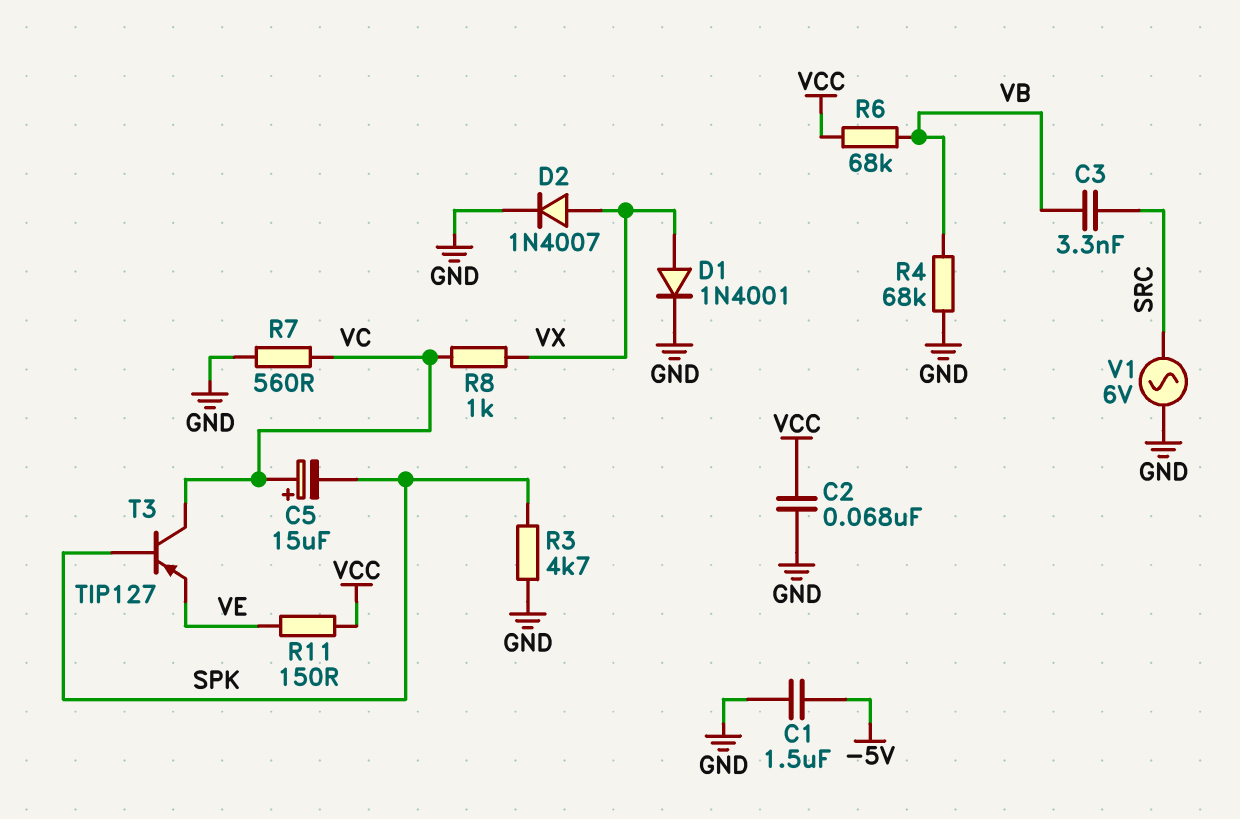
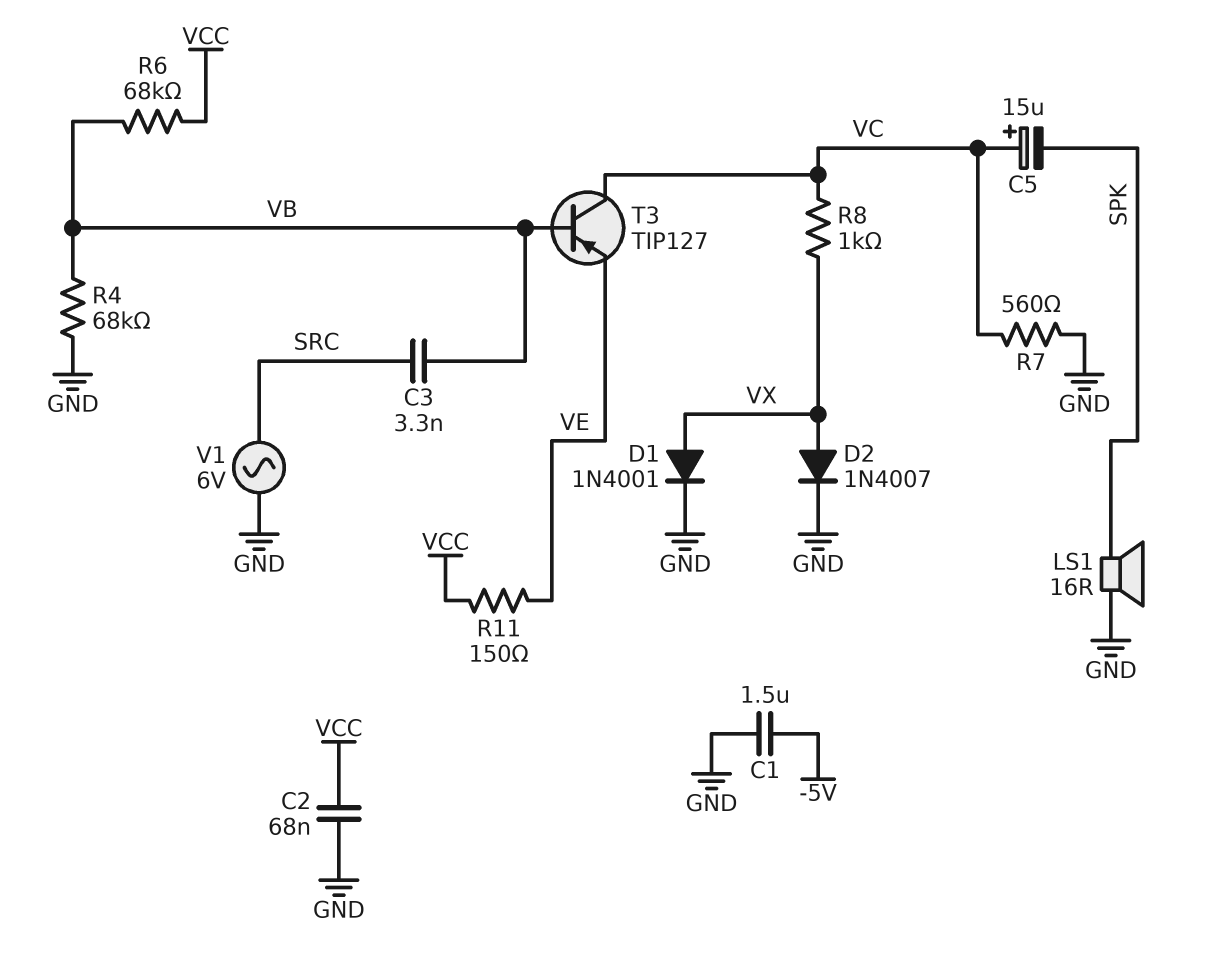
LS1: none -> speaker 16R (GND, SPK)
R3: 4.7k (GND, SPK) -> none
T3: PNP TIP127 (B SPK, C VC, E VE) -> PNP TIP127 (B VB, C VC, E VE)

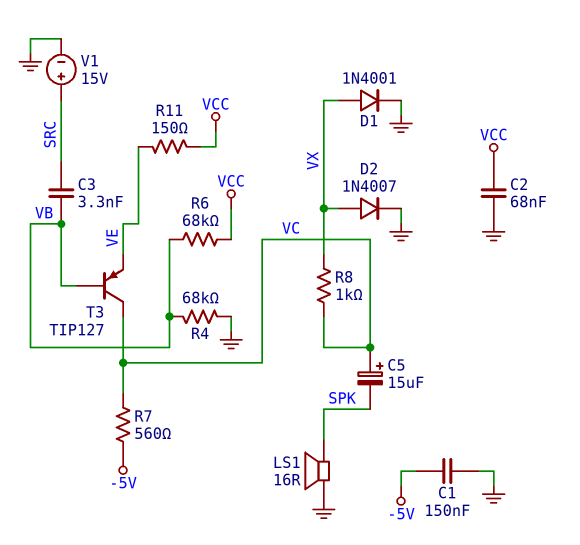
C1: 1.5uF (-5V, GND) -> 150nF (-5V, GND)
R7: 560 (GND, VC) -> 560 (-5V, VC)
V1: AC 6V (GND, SRC) -> 15V (plus SRC, minus GND)

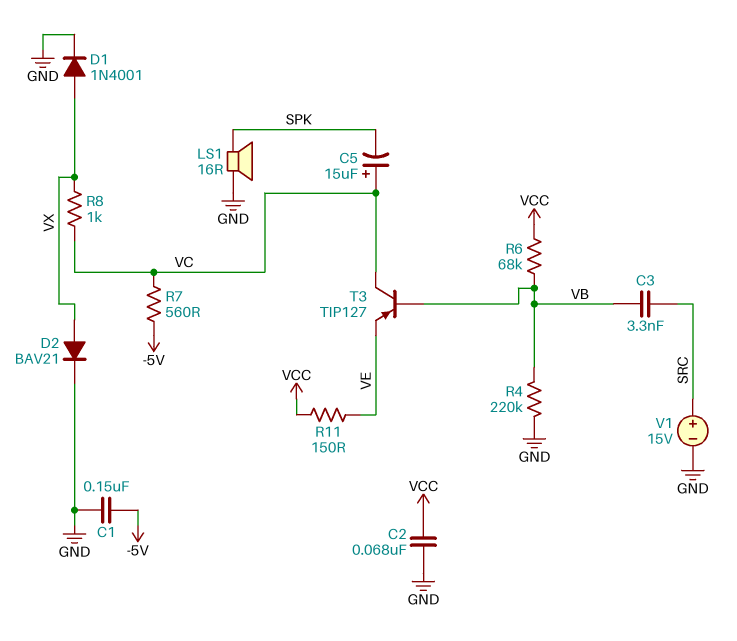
D2: diode 1N4007 (A VX, K GND) -> diode BAV21 (A VX, K GND)
R4: 68k (GND, VB) -> 220k (GND, VB)

